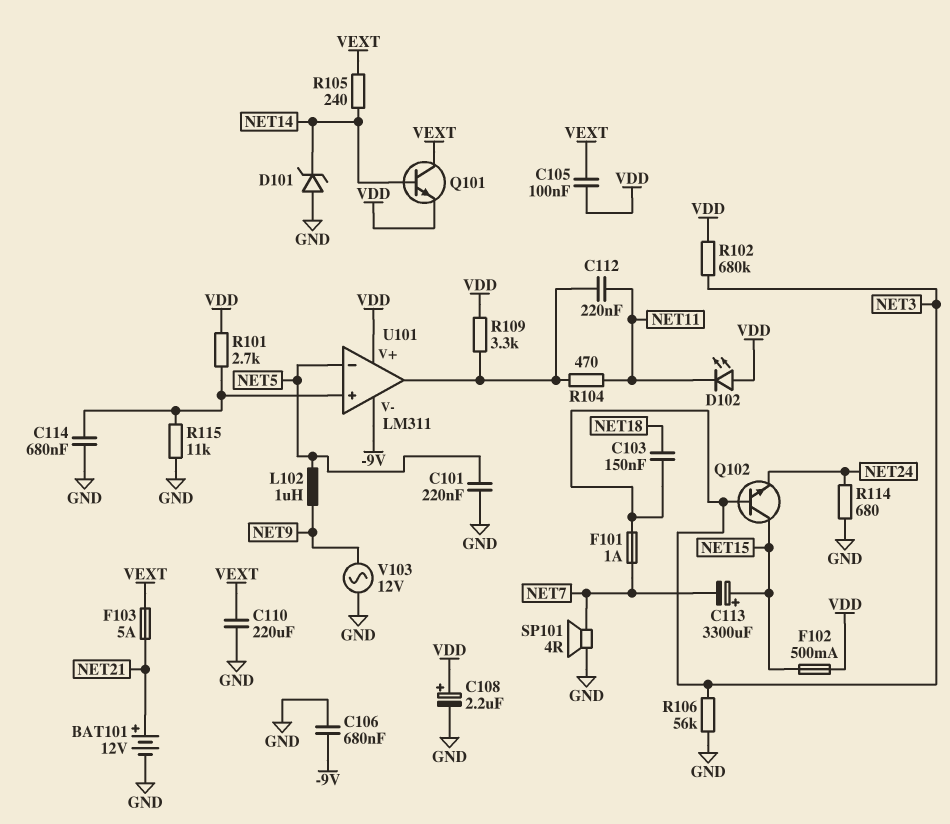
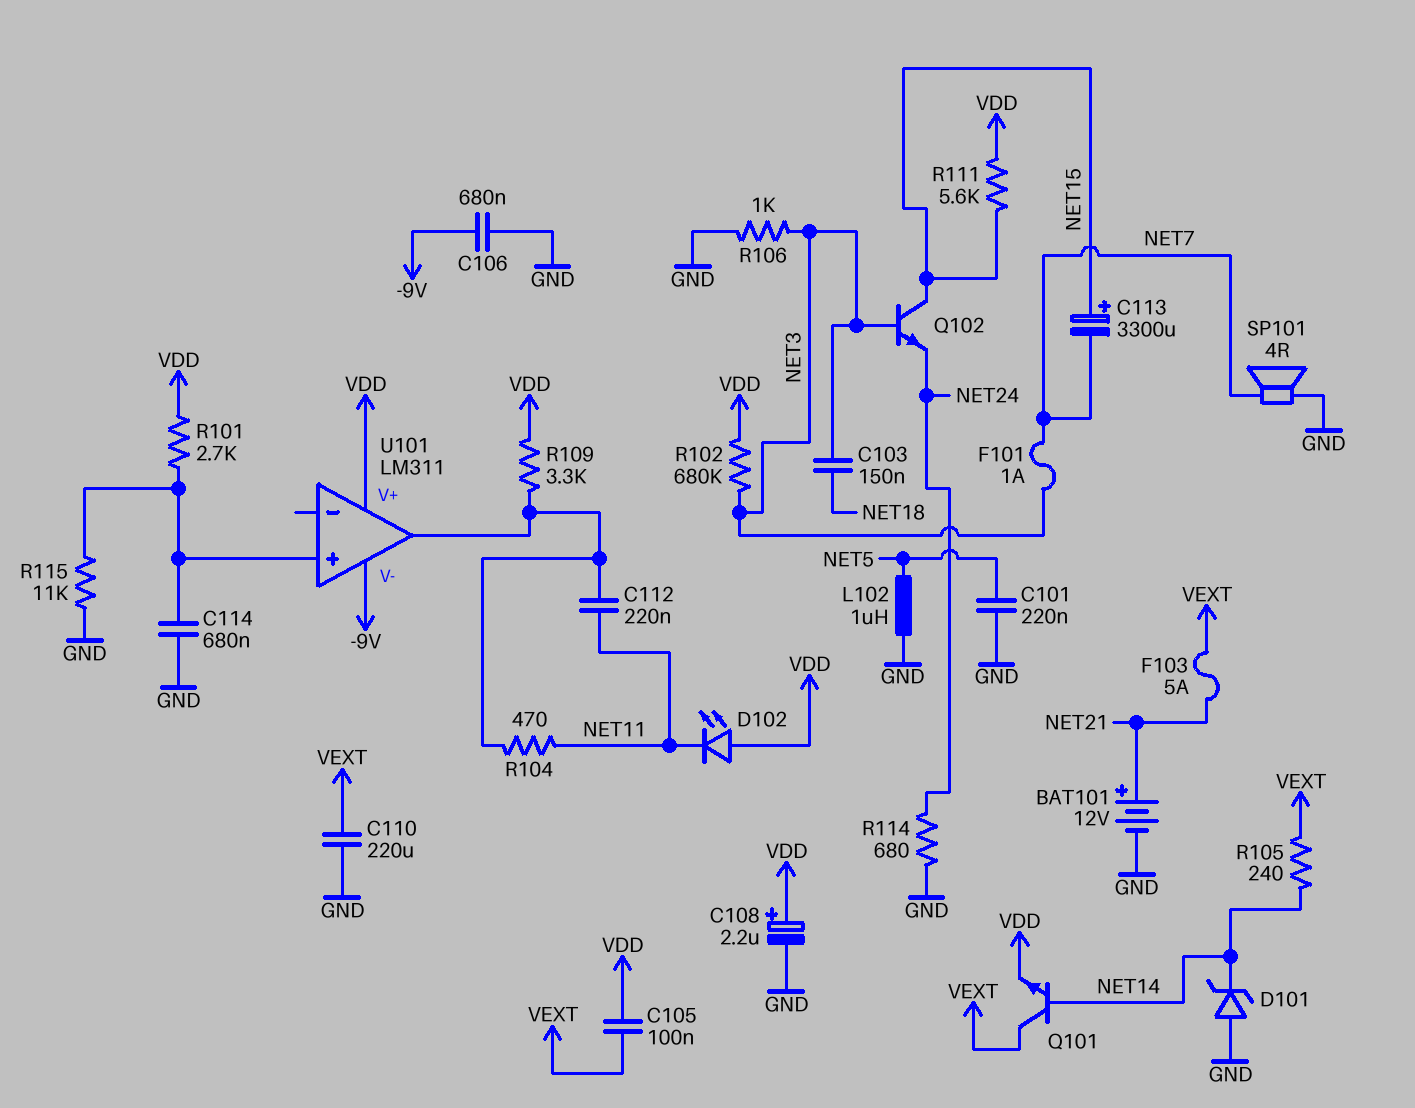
F102: 500mA (NET15, VDD) -> none
L102: 1uH (NET5, NET9) -> 1uH (GND, NET5)
R106: 56k (GND, NET3) -> 1k (GND, NET3)
R111: none -> 5.6k (NET15, VDD)
U101 pin in-: NET5 -> none
V103: AC 12V (GND, NET9) -> none

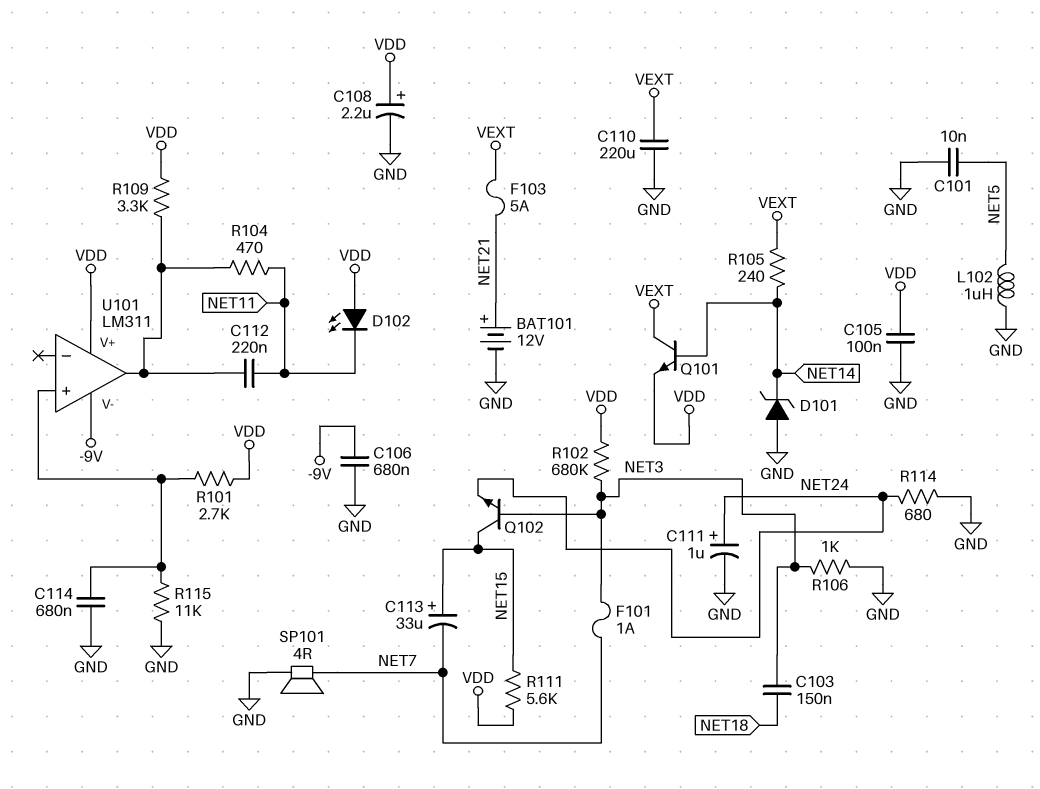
C101: 220nF (GND, NET5) -> 10nF (GND, NET5)
C105: 100nF (VDD, VEXT) -> 100nF (GND, VDD)
C111: none -> 1uF (plus NET24, minus GND)
C113: 3300uF (plus NET15, minus NET7) -> 33uF (plus NET15, minus NET7)

